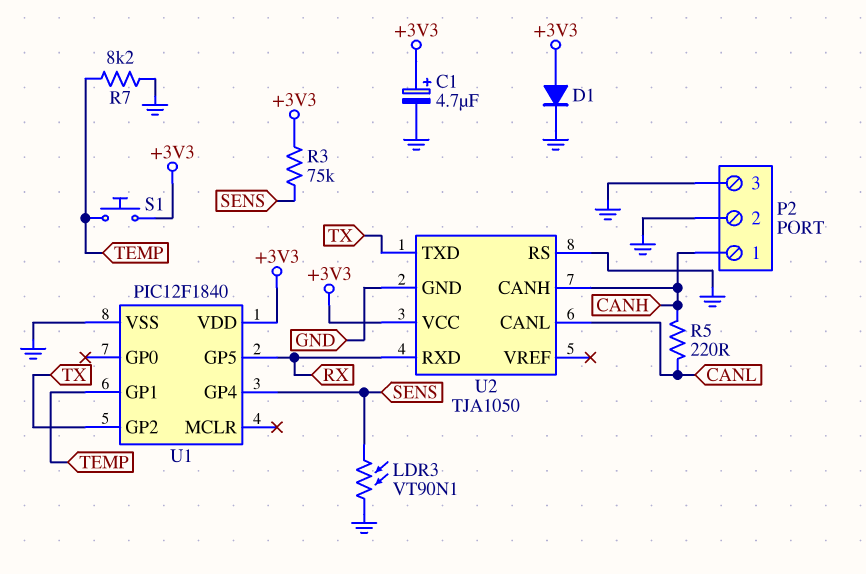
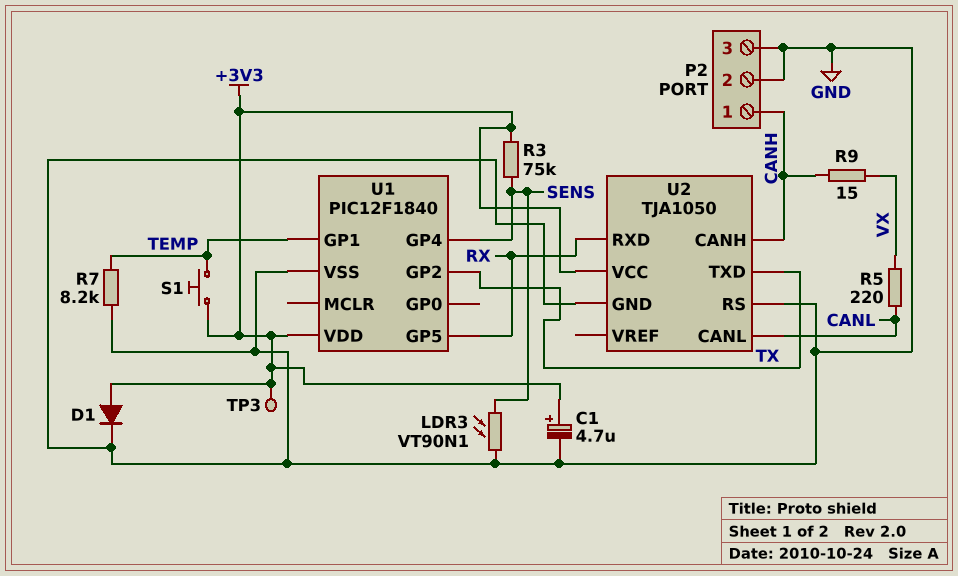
R5: 220 (CANH, CANL) -> 220 (CANL, VX)
R9: none -> 15 (CANH, VX)
TP3: none -> test point (+3V3)

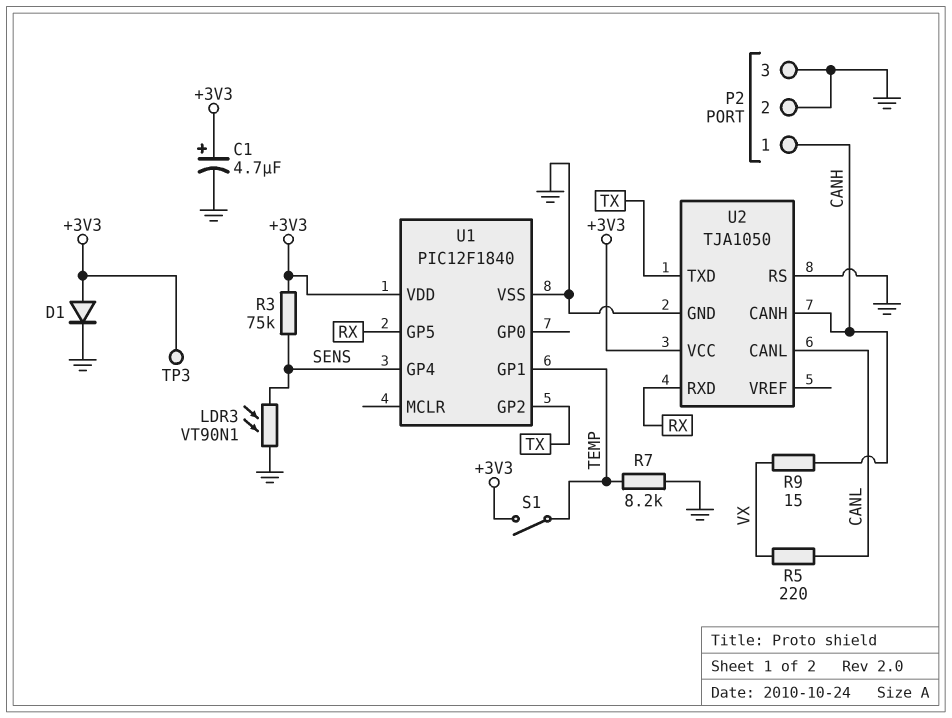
S1: button (+3V3, TEMP) -> switch (+3V3, TEMP)

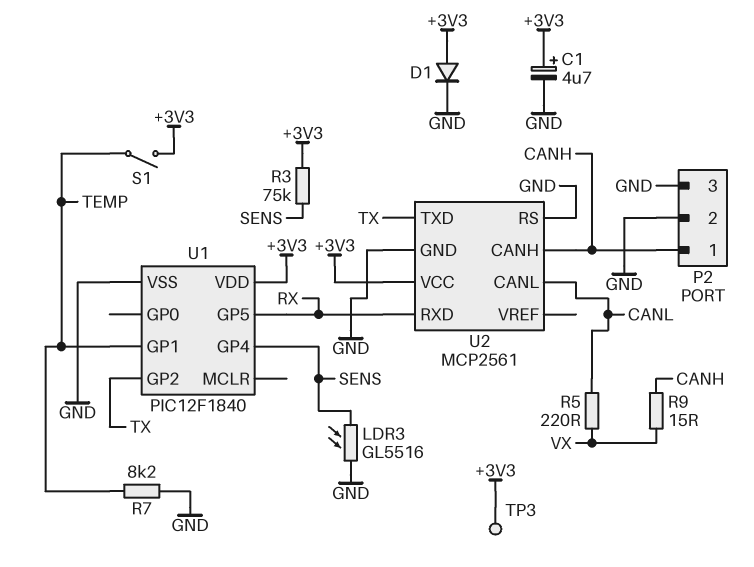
LDR3: VT90N1 (GND, SENS) -> GL5516 (GND, SENS)
U2: TJA1050 -> MCP2561

